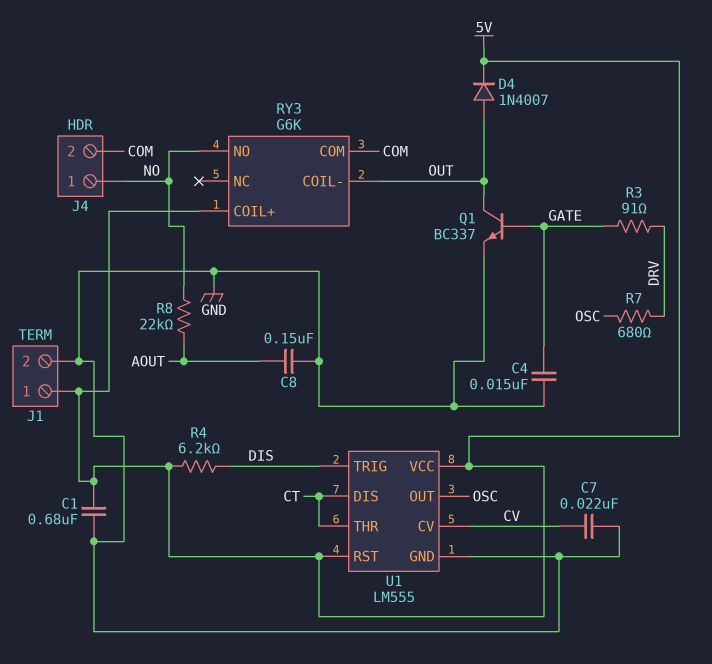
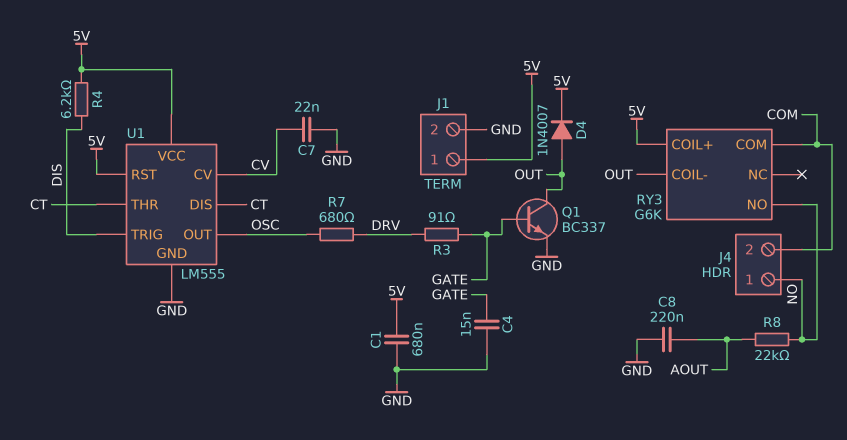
C8: 150nF (AOUT, GND) -> 220nF (AOUT, GND)

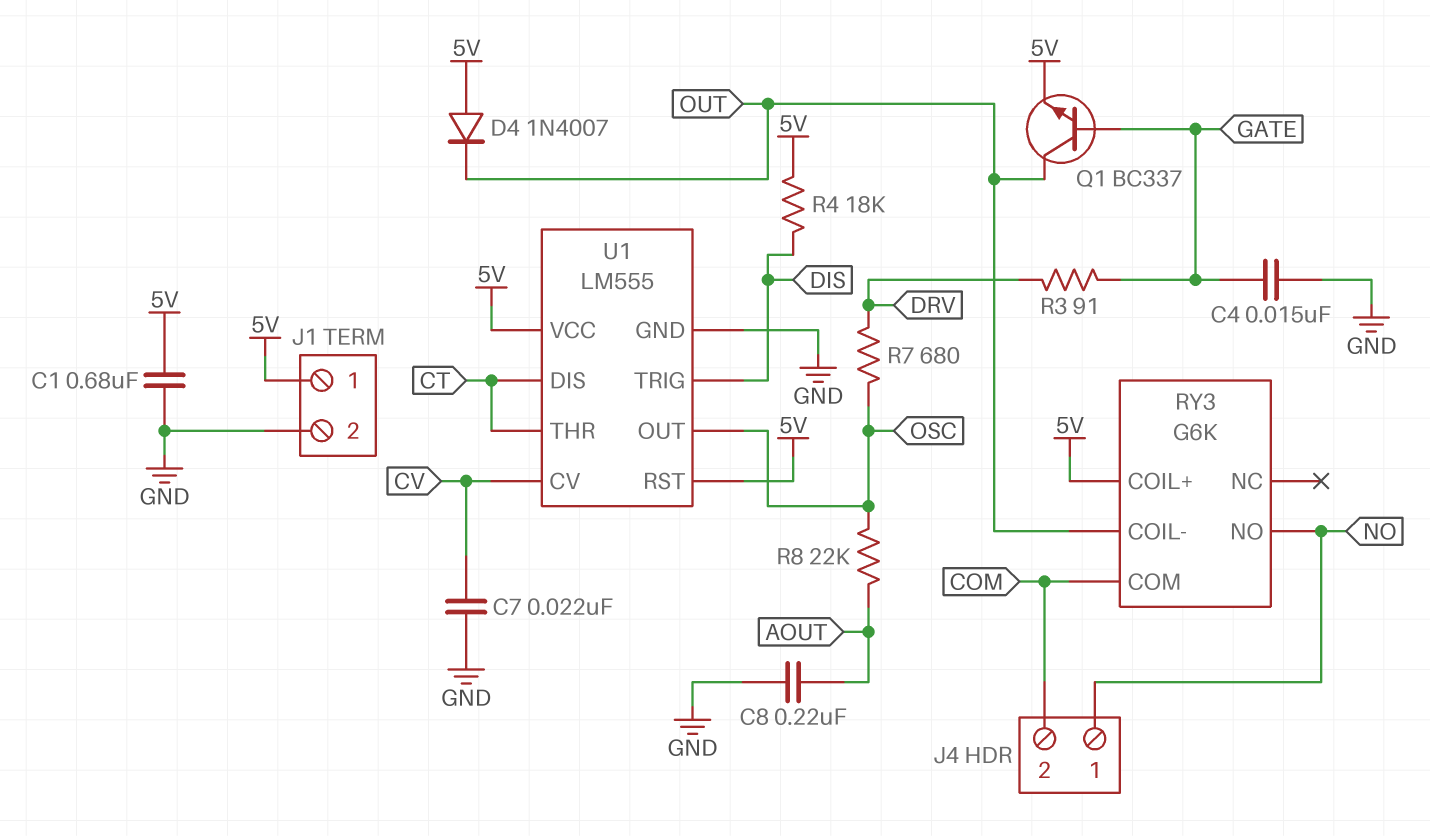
D4: diode 1N4007 (A OUT, K 5V) -> diode 1N4007 (A 5V, K OUT)
Q1: NPN BC337 (B GATE, C OUT, E GND) -> NPN BC337 (B GATE, C OUT, E 5V)
R4: 6.2k (5V, DIS) -> 18k (5V, DIS)
R8: 22k (AOUT, NO) -> 22k (AOUT, OSC)

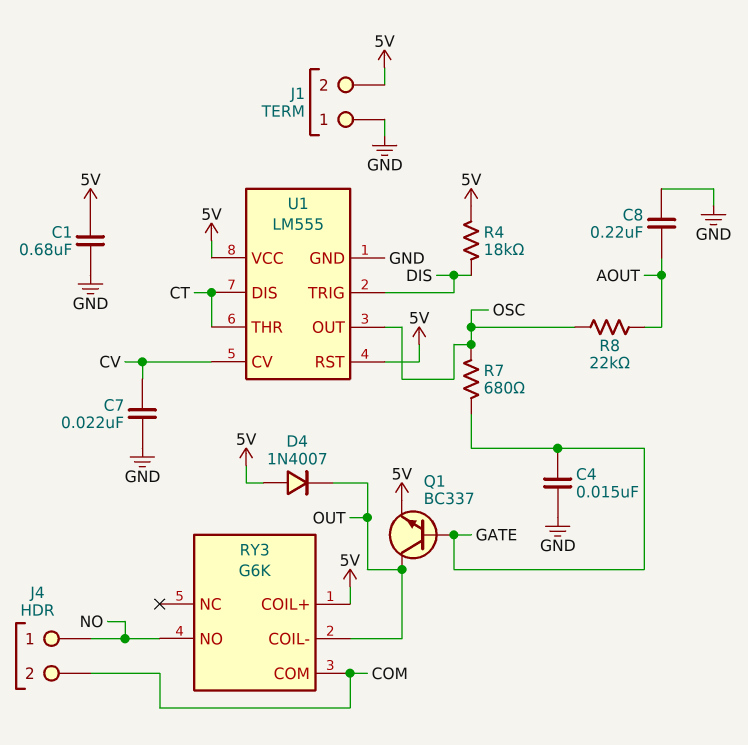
J1 pin 1: 5V -> GND
J1 pin 2: GND -> 5V
R3: 91 (DRV, GATE) -> none
R7: 680 (DRV, OSC) -> 680 (GATE, OSC)

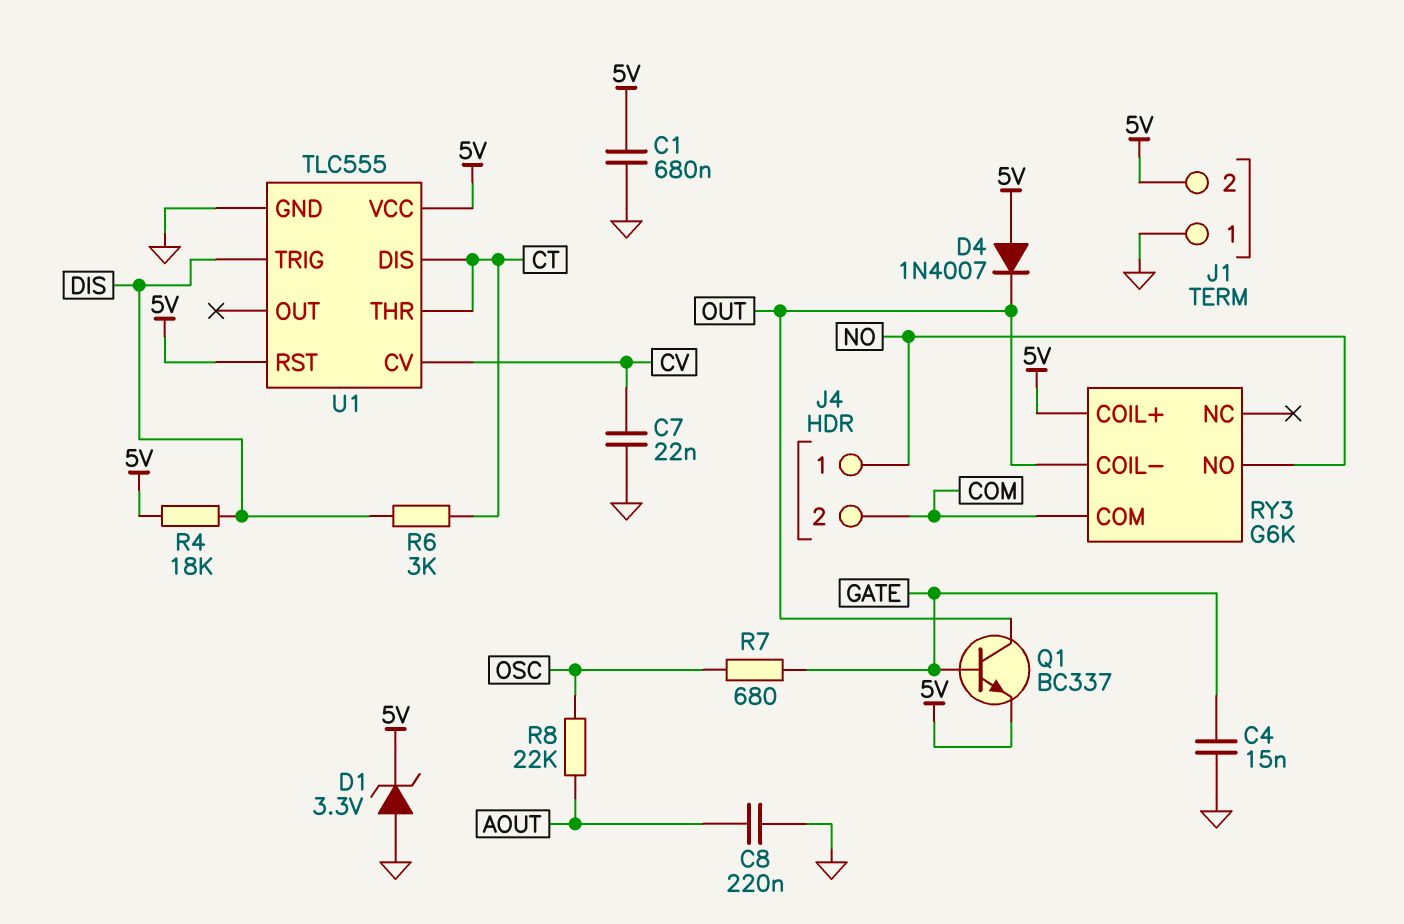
D1: none -> zener 3.3V (A GND, K 5V)
R6: none -> 3k (CT, DIS)
U1: LM555 -> TLC555
U1 pin OUT: OSC -> none

